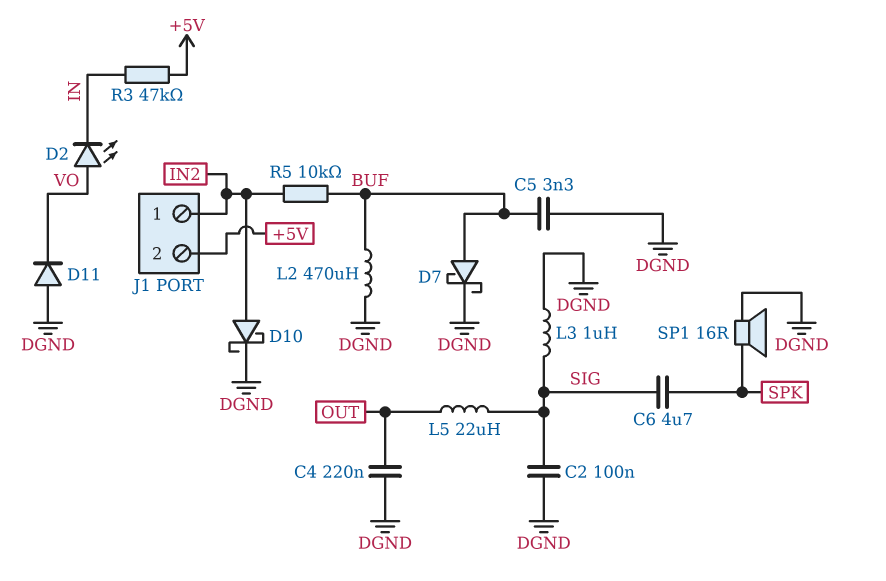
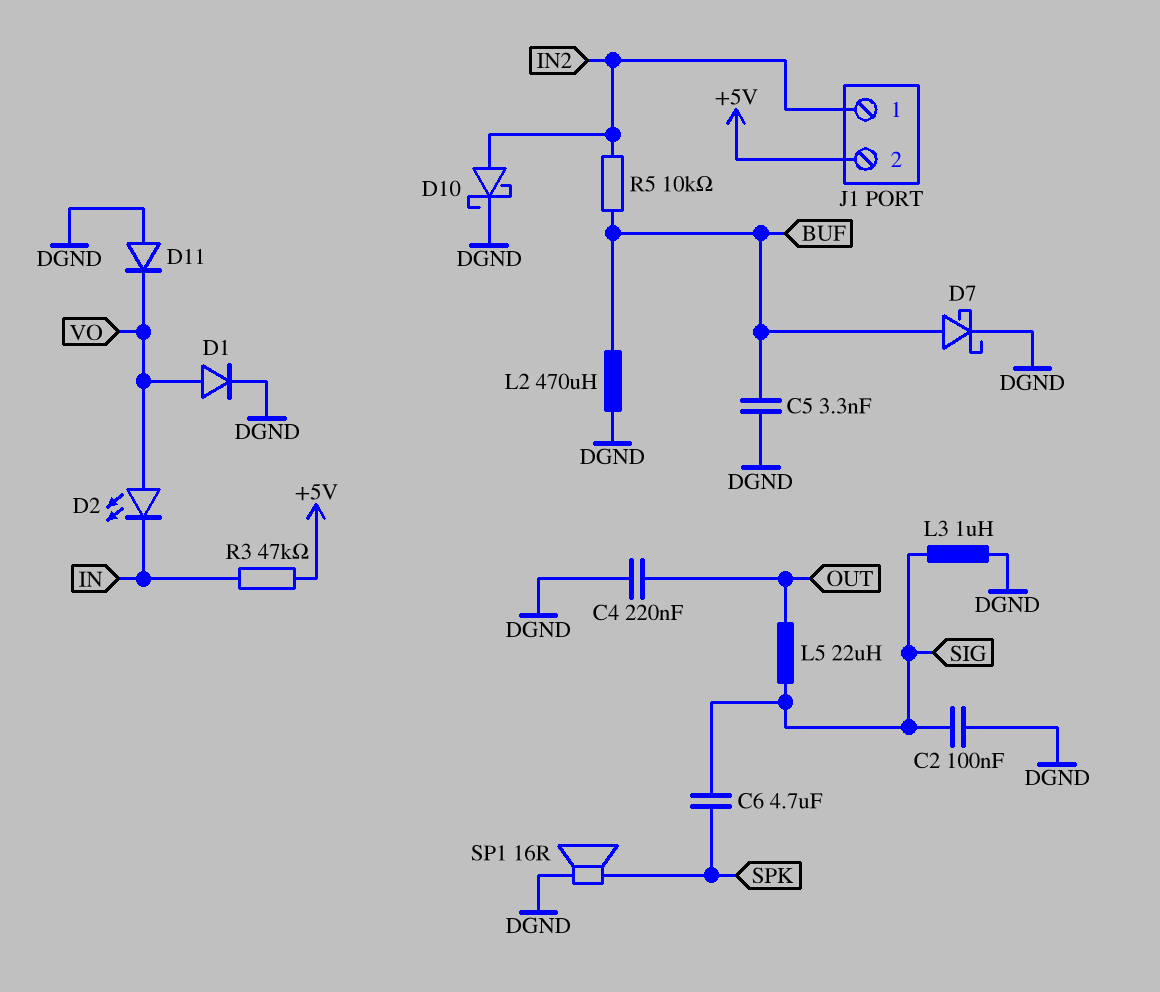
D1: none -> diode (A VO, K DGND)

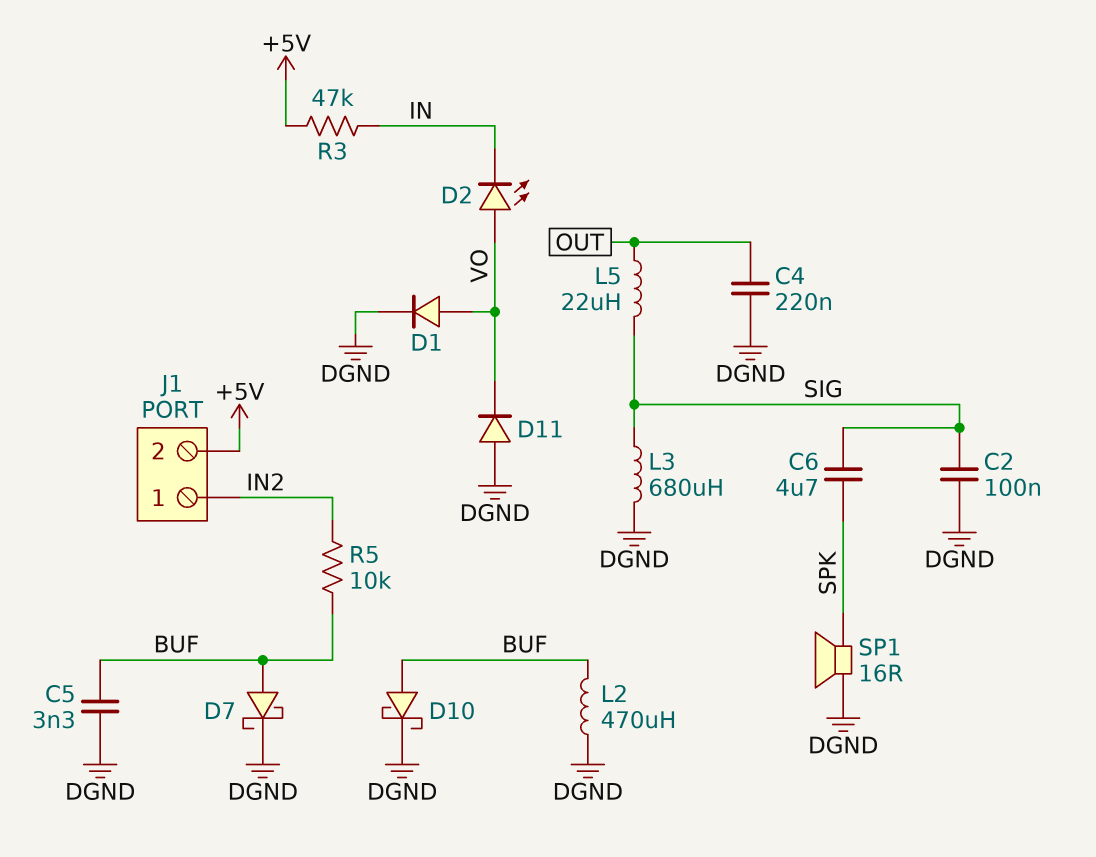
D10: schottky (A IN2, K DGND) -> schottky (A BUF, K DGND)
L3: 1uH (DGND, SIG) -> 680uH (DGND, SIG)

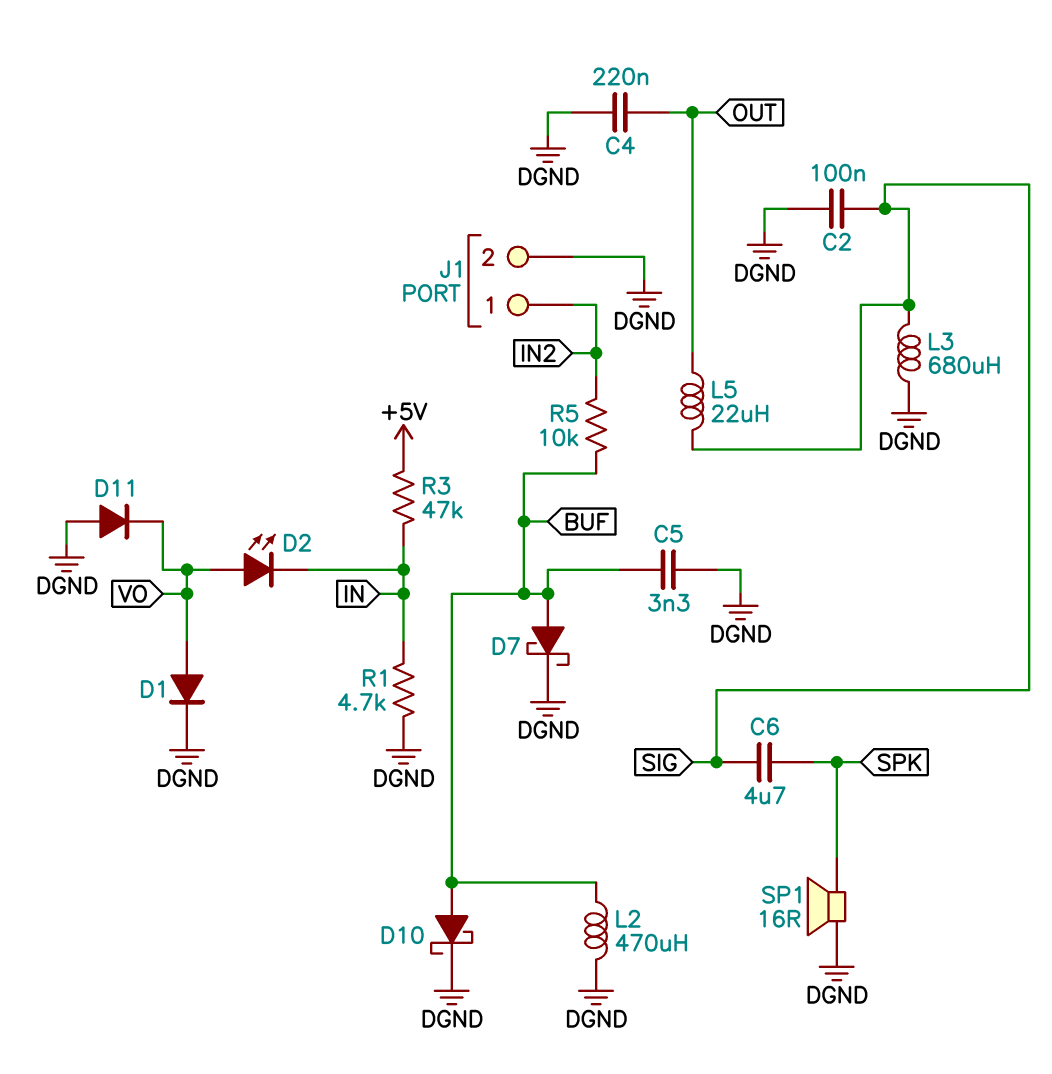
J1 pin 2: +5V -> DGND
R1: none -> 4.7k (DGND, IN)

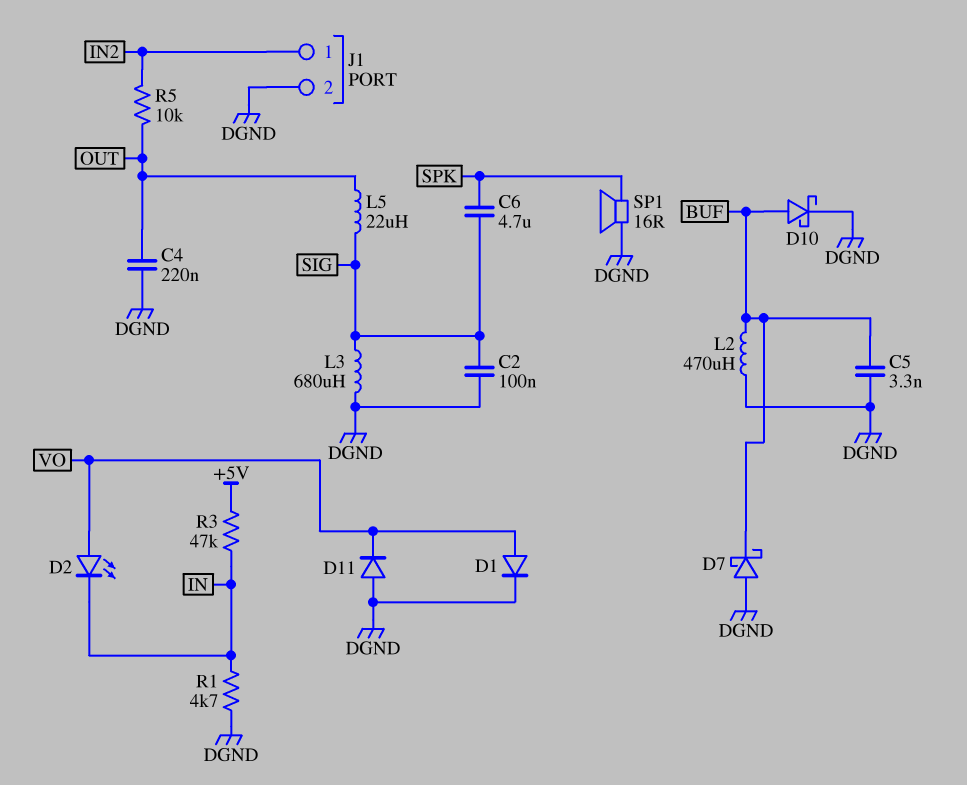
D7: schottky (A BUF, K DGND) -> schottky (A DGND, K BUF)
R5: 10k (BUF, IN2) -> 10k (IN2, OUT)

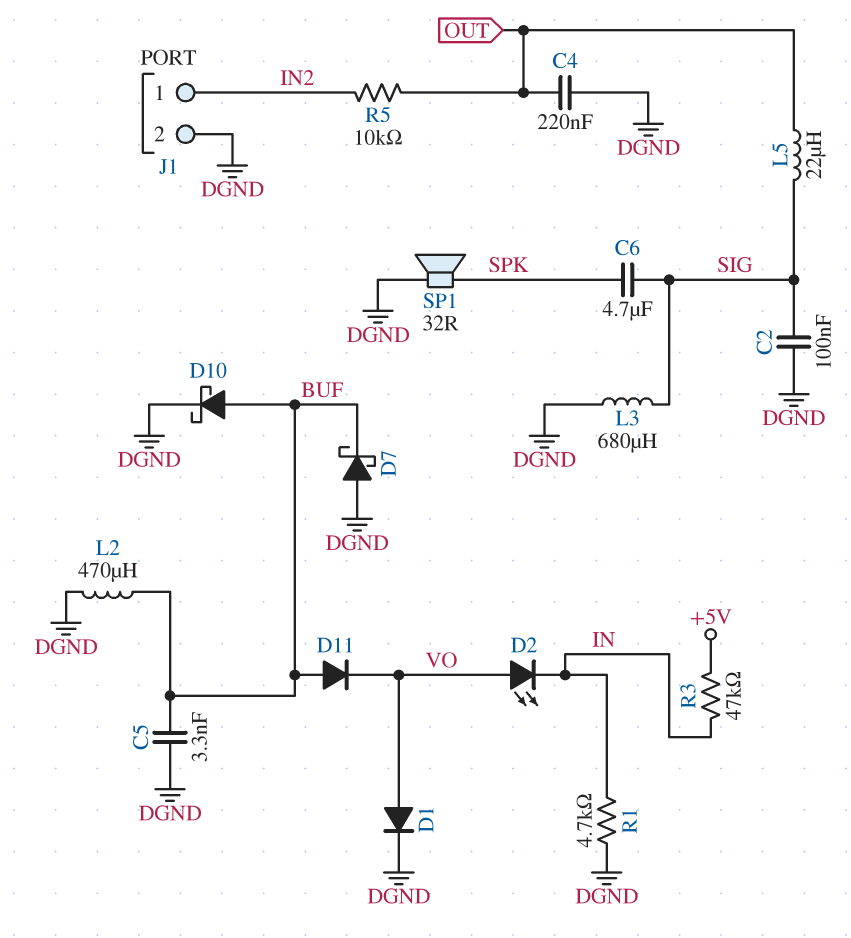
D11: diode (A DGND, K VO) -> diode (A BUF, K VO)
SP1: speaker 16R (DGND, SPK) -> speaker 32R (DGND, SPK)

